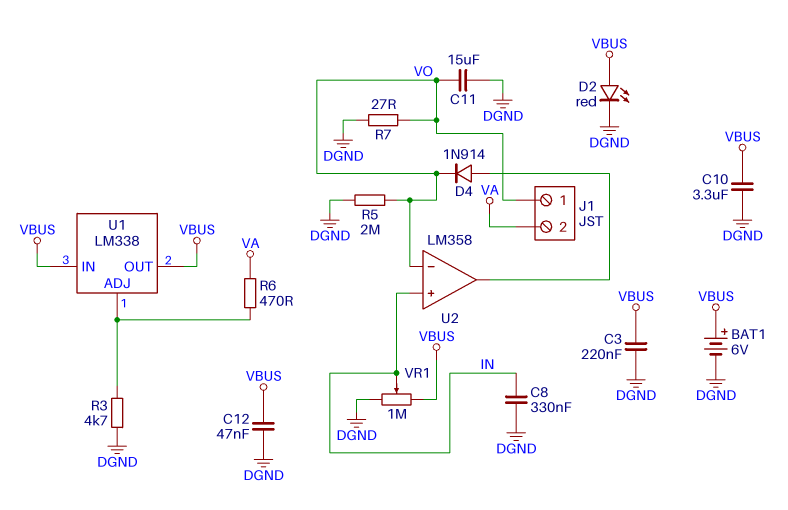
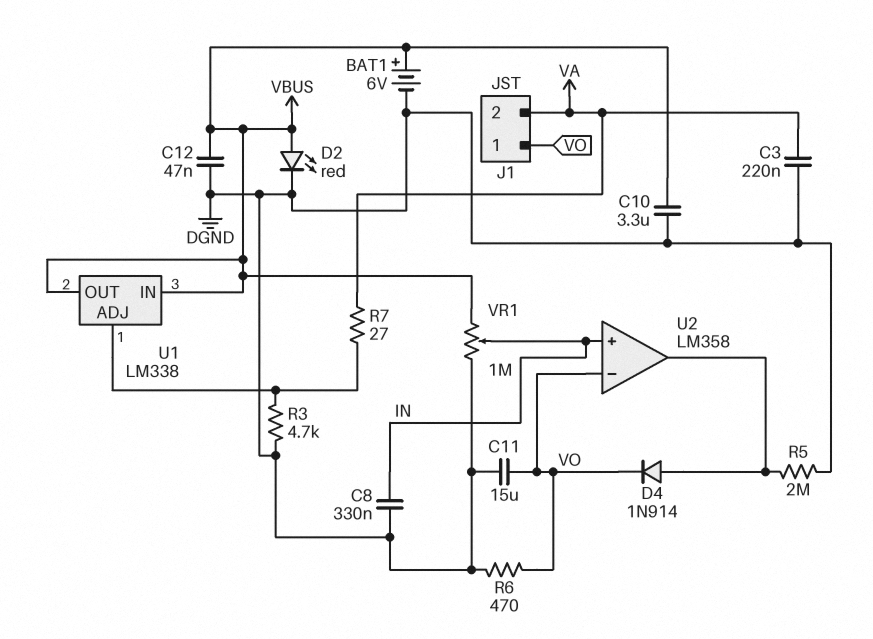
C3: 220nF (DGND, VBUS) -> 220nF (DGND, VA)
R5: 2M (DGND, VO) -> 2M (DGND, U2/out)
R6: 470 (U1/ADJ, VA) -> 470 (DGND, VO)
R7: 27 (DGND, VO) -> 27 (U1/ADJ, VA)

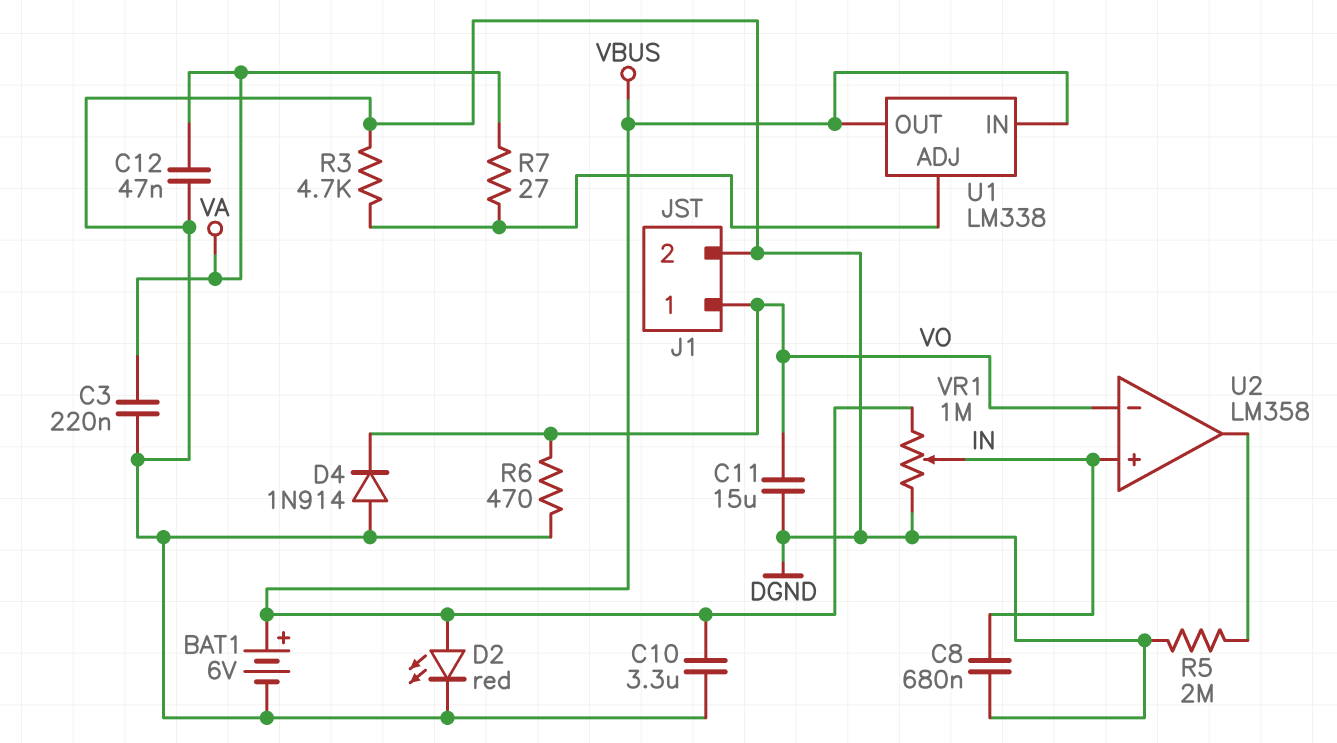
C8: 330nF (DGND, IN) -> 680nF (DGND, IN)
C12: 47nF (DGND, VBUS) -> 47nF (DGND, VA)
D4: diode 1N914 (A U2/out, K VO) -> diode 1N914 (A DGND, K VO)
J1 pin 2: VA -> DGND

